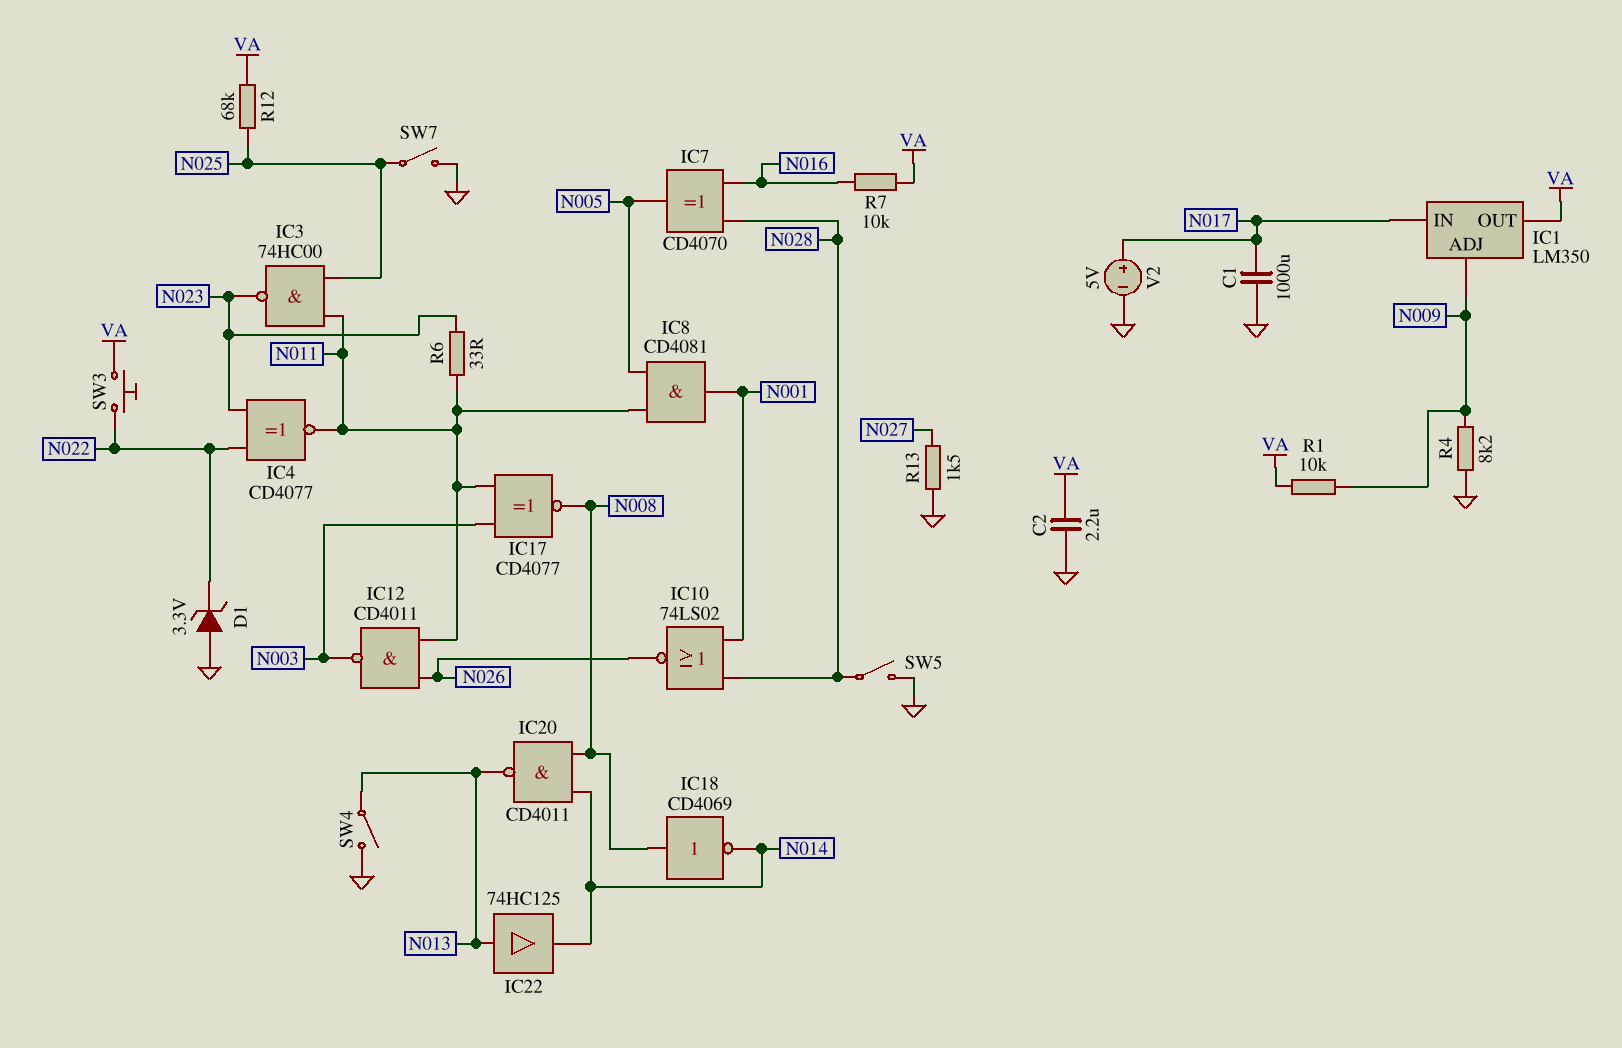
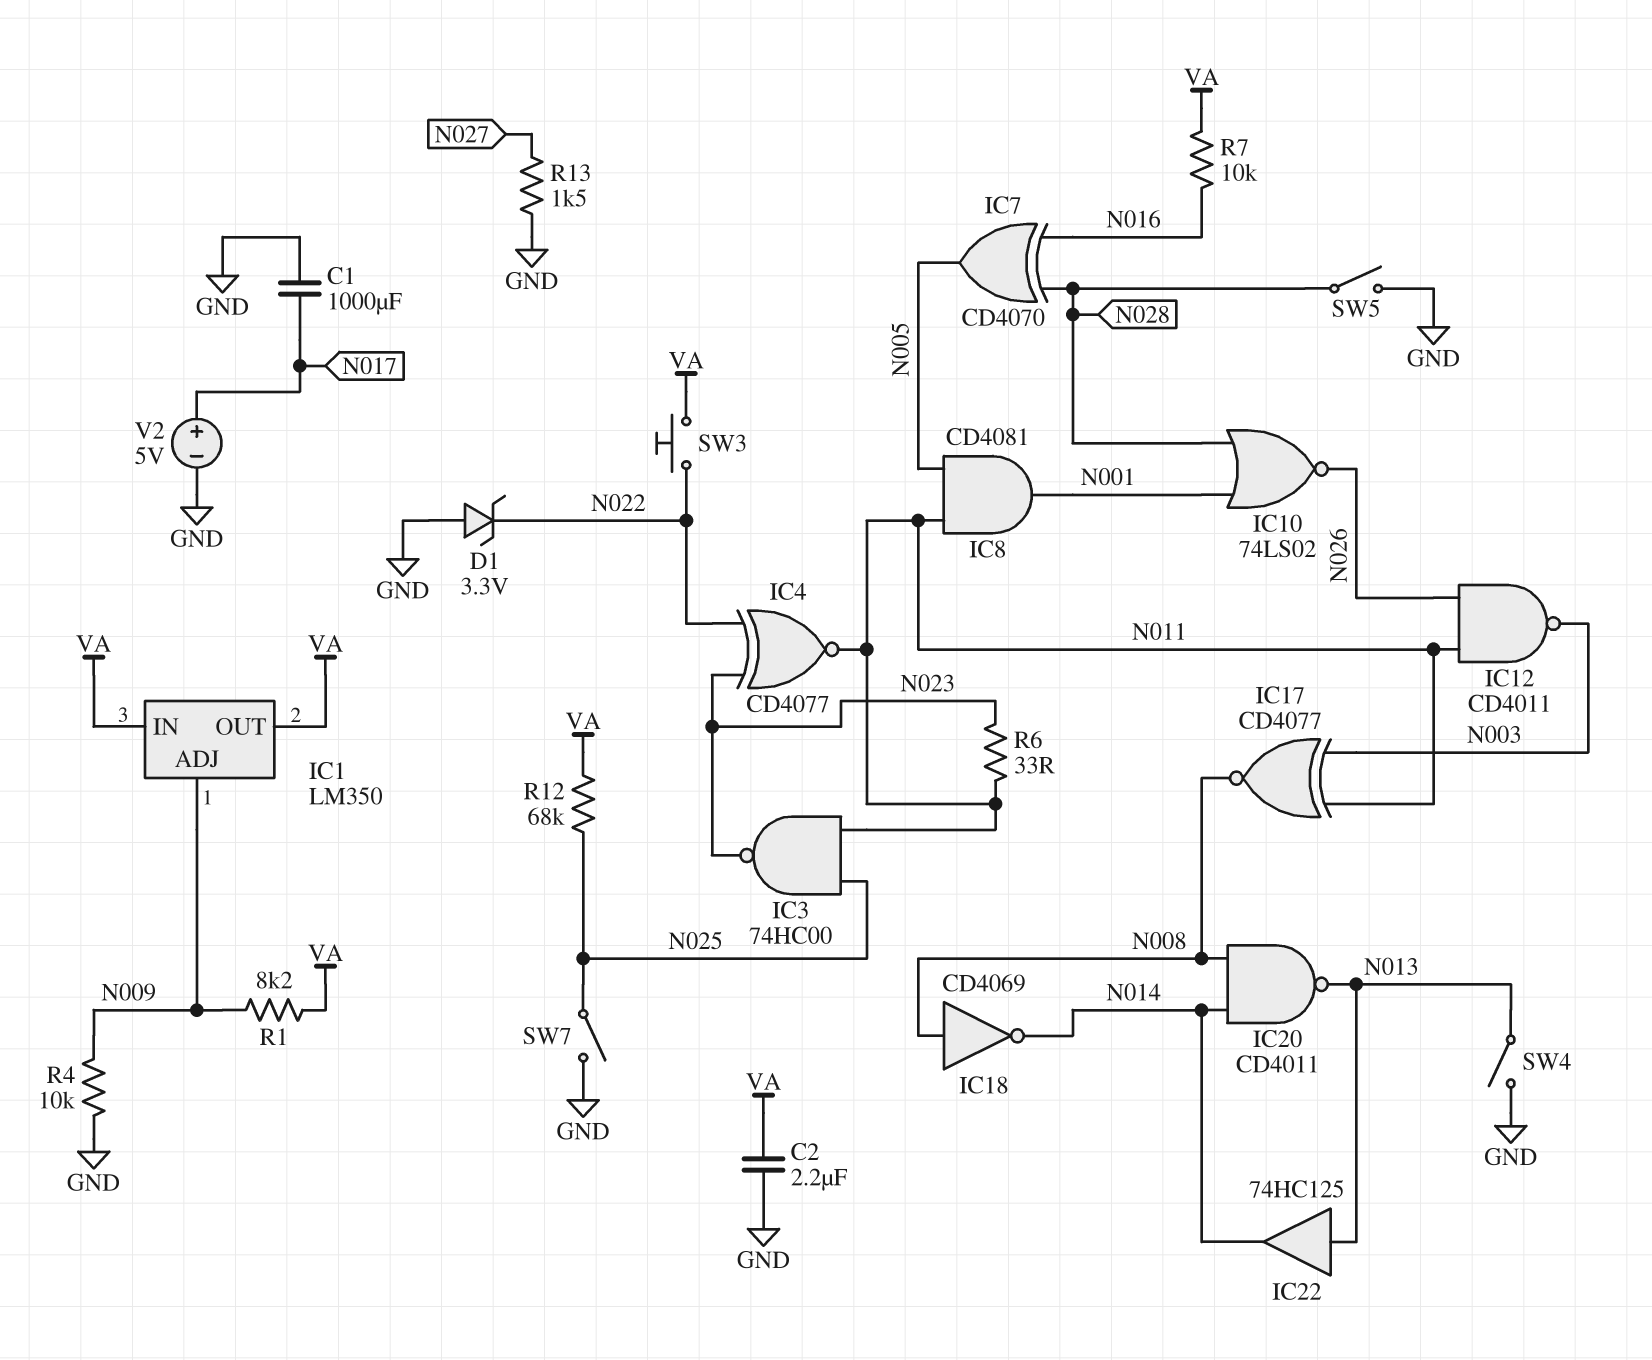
IC1 pin IN: N017 -> VA
R1: 10k (N009, VA) -> 8.2k (N009, VA)
R4: 8.2k (GND, N009) -> 10k (GND, N009)

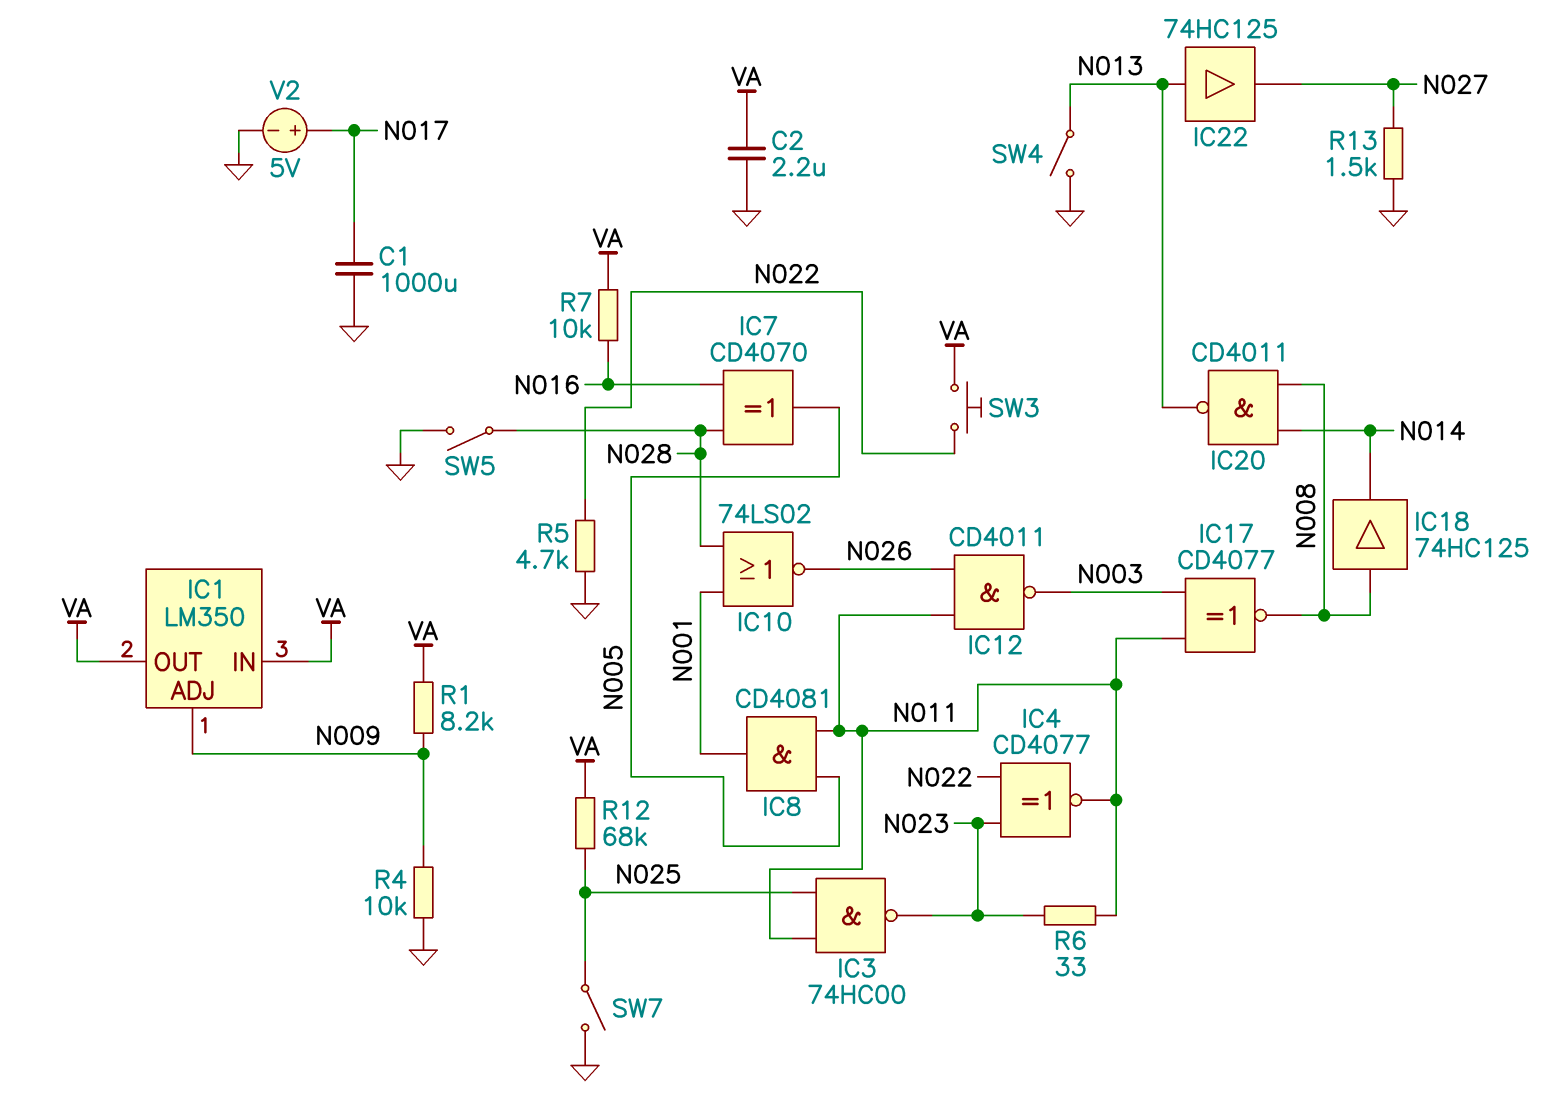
D1: zener 3.3V (A GND, K N022) -> none
IC18: NOT CD4069 (in N008, out N014) -> buffer 74HC125 (in N008, out N014)
IC22: buffer 74HC125 (in N013, out N014) -> buffer 74HC125 (in N013, out N027)
R5: none -> 4.7k (GND, N022)

